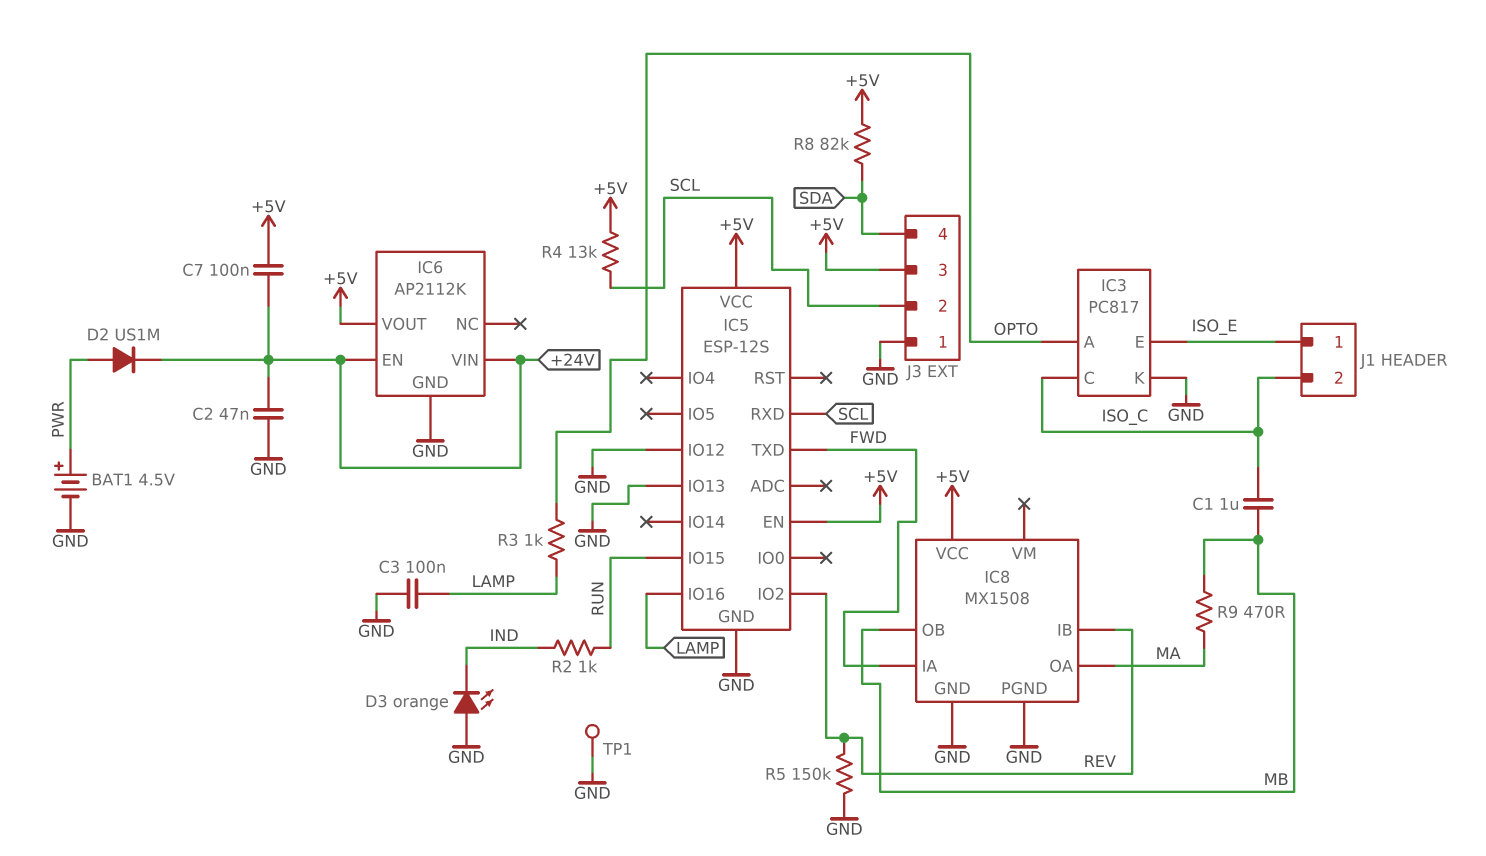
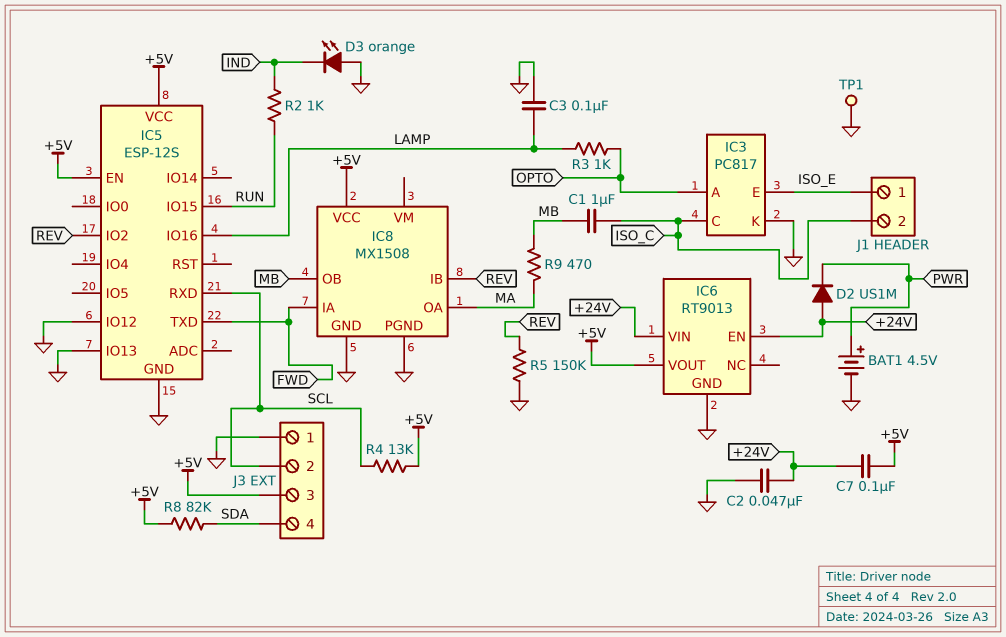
D2: diode US1M (A PWR, K +24V) -> diode US1M (A +24V, K PWR)
IC6: AP2112K -> RT9013

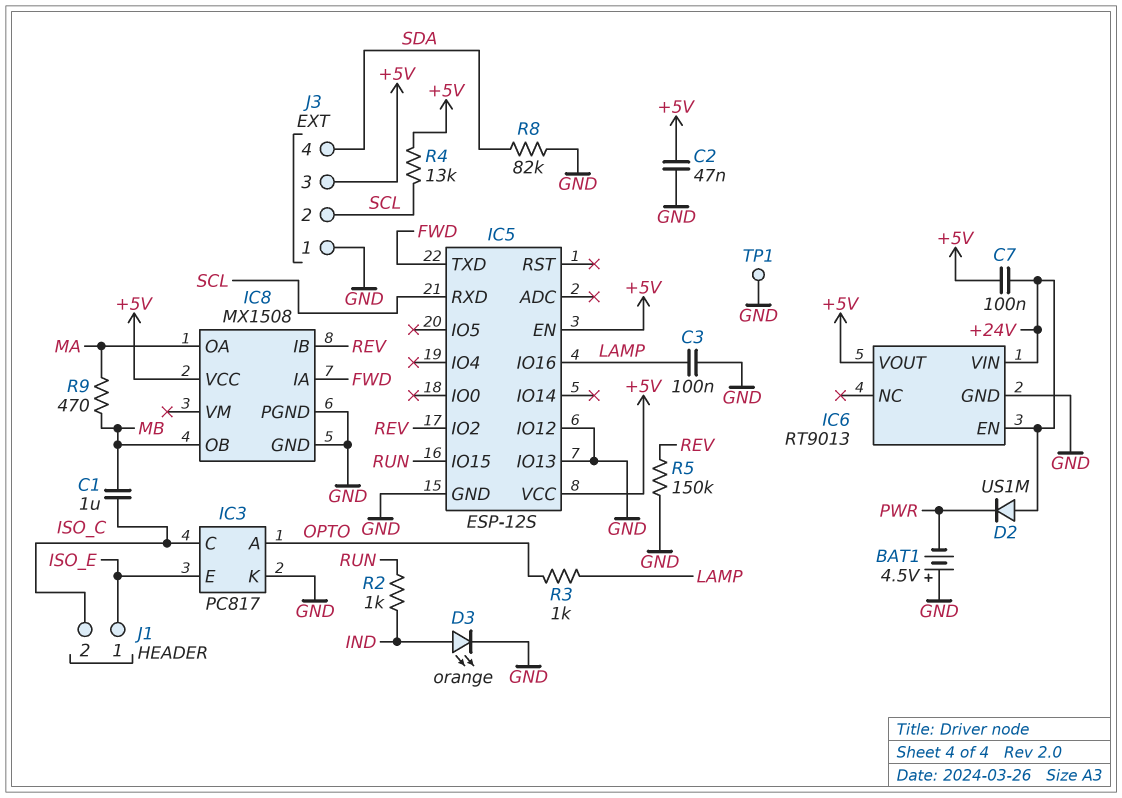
BAT1: 4.5V (plus PWR, minus GND) -> 4.5V (plus GND, minus PWR)
C2: 47nF (+24V, GND) -> 47nF (+5V, GND)
D3: LED orange (A GND, K IND) -> LED orange (A IND, K GND)
R8: 82k (+5V, SDA) -> 82k (GND, SDA)

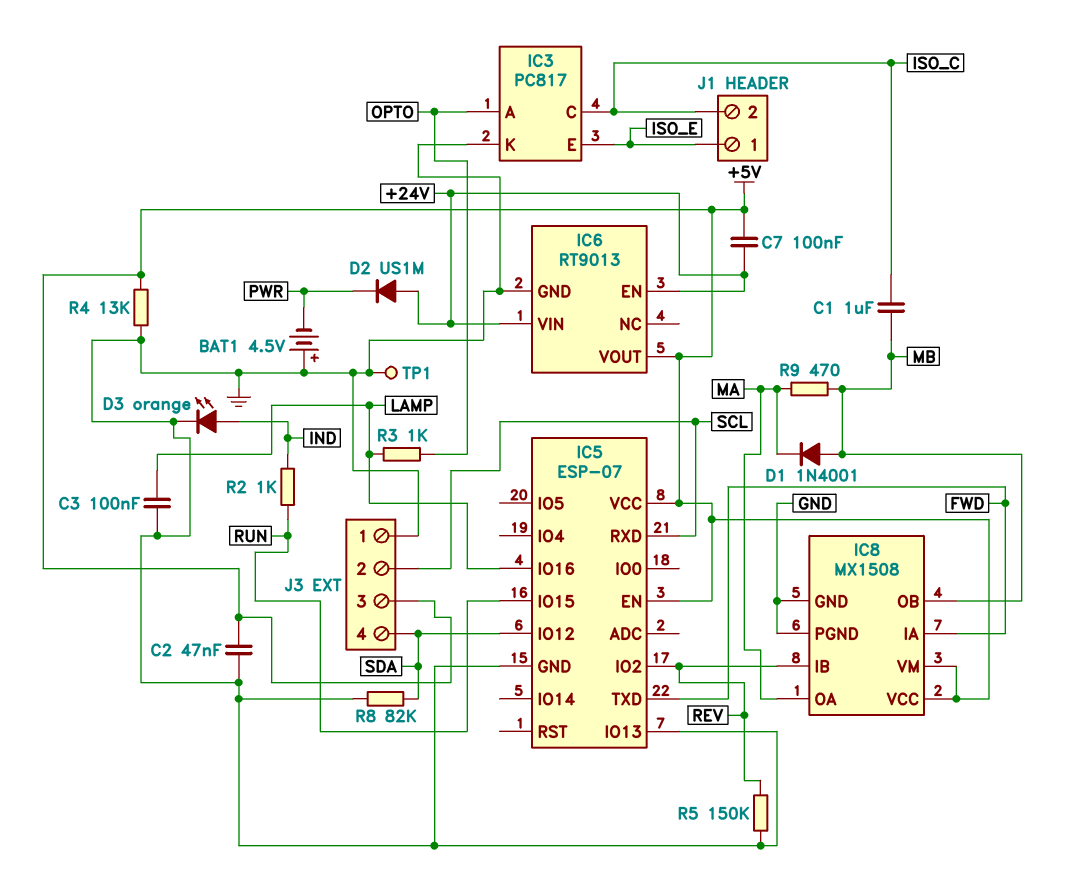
D1: none -> diode 1N4001 (A MB, K MA)
IC5: ESP-12S -> ESP-07
IC5 pin IO12: GND -> SDA
IC8 pin VM: none -> +5V
R4: 13k (+5V, SCL) -> 13k (+5V, GND)

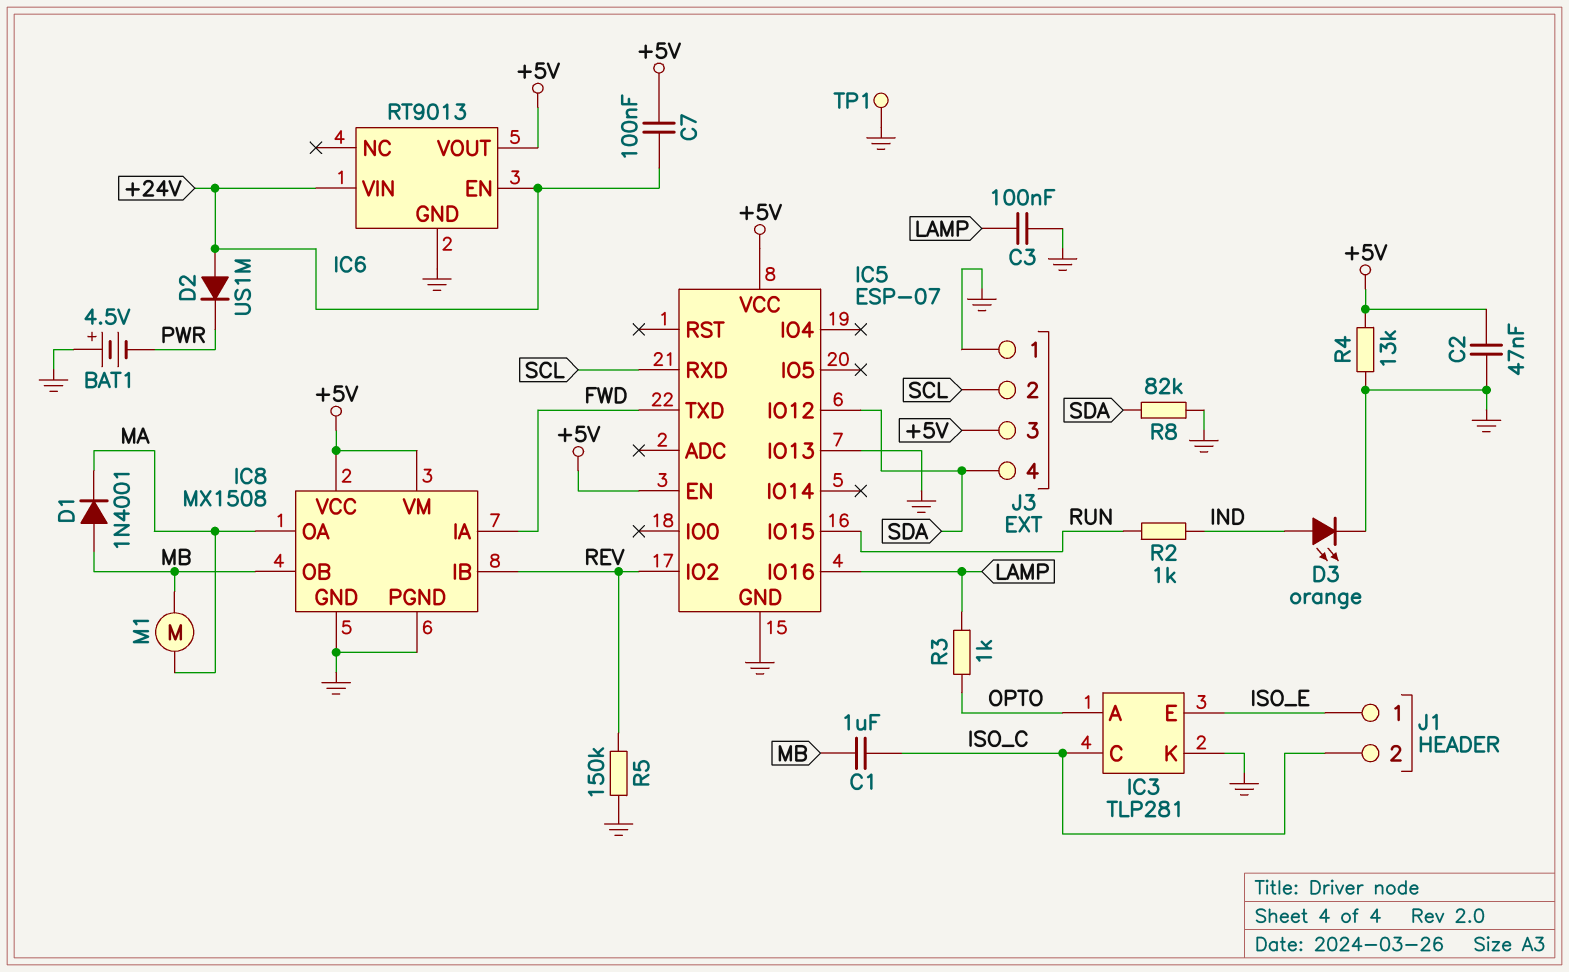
IC3: PC817 -> TLP281
M1: none -> motor (MA, MB)
R9: 470 (MA, MB) -> none

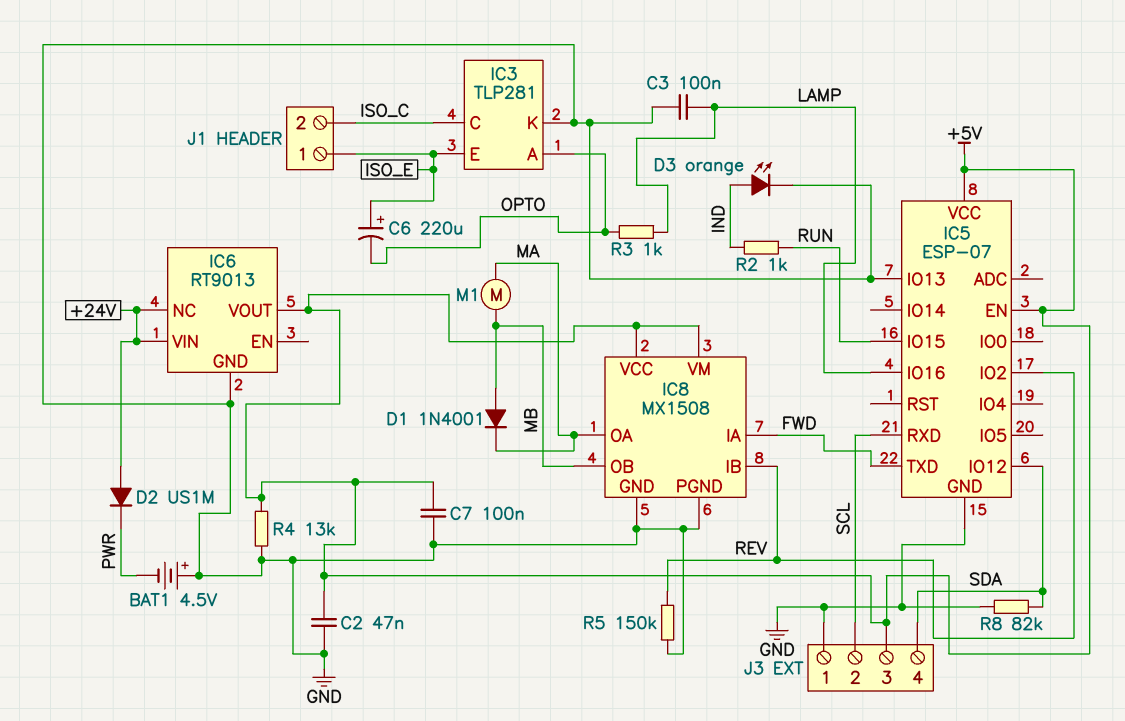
C1: 1uF (ISO_C, MB) -> none
C6: none -> 220uF (plus ISO_E, minus OPTO)
C7: 100nF (+5V, +24V) -> 100nF (+5V, GND)
IC6 pin EN: +24V -> none
IC6 pin NC: none -> +24V
TP1: test point (GND) -> none

